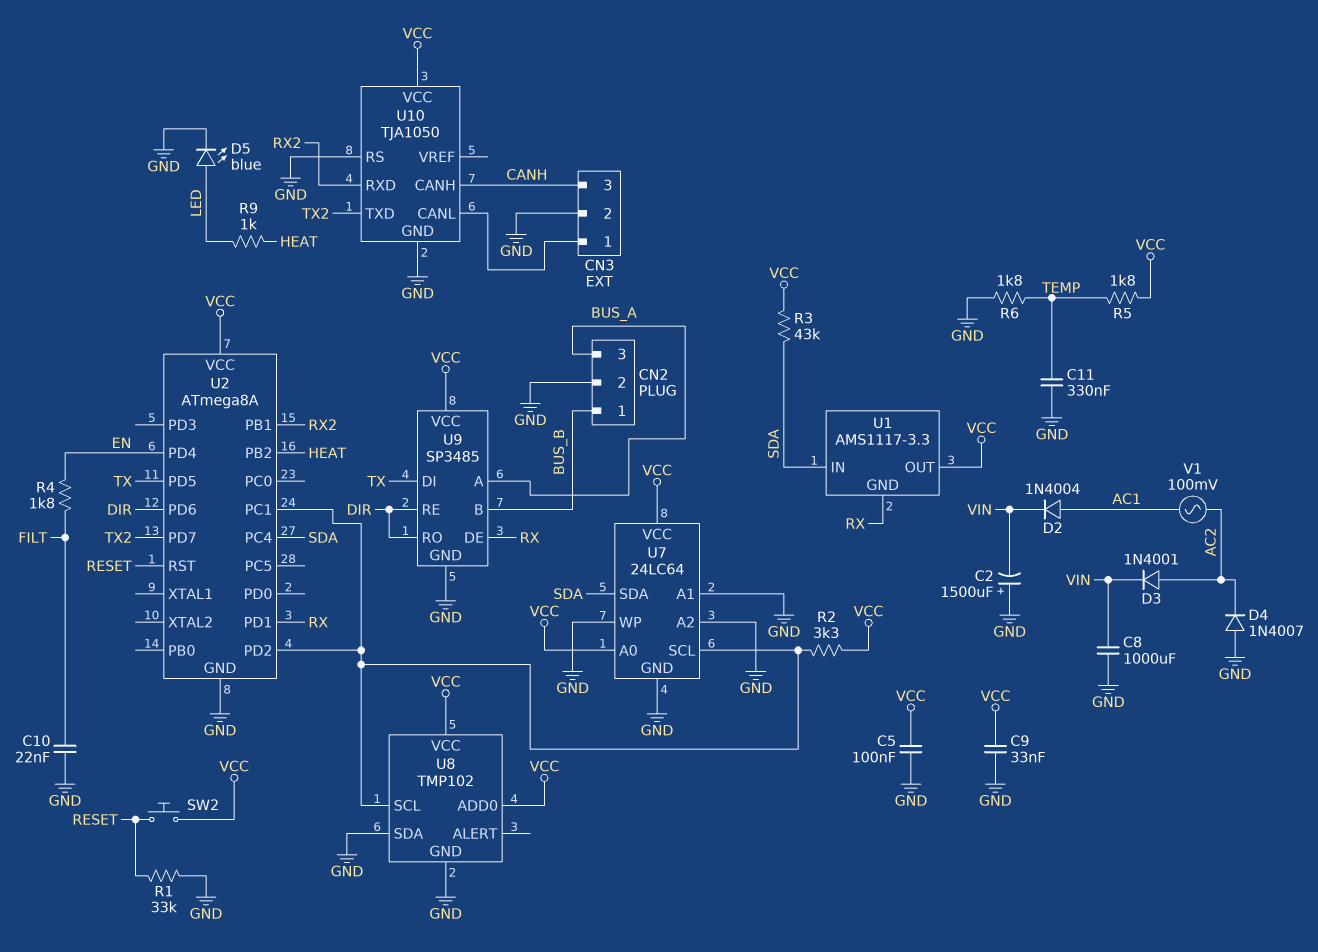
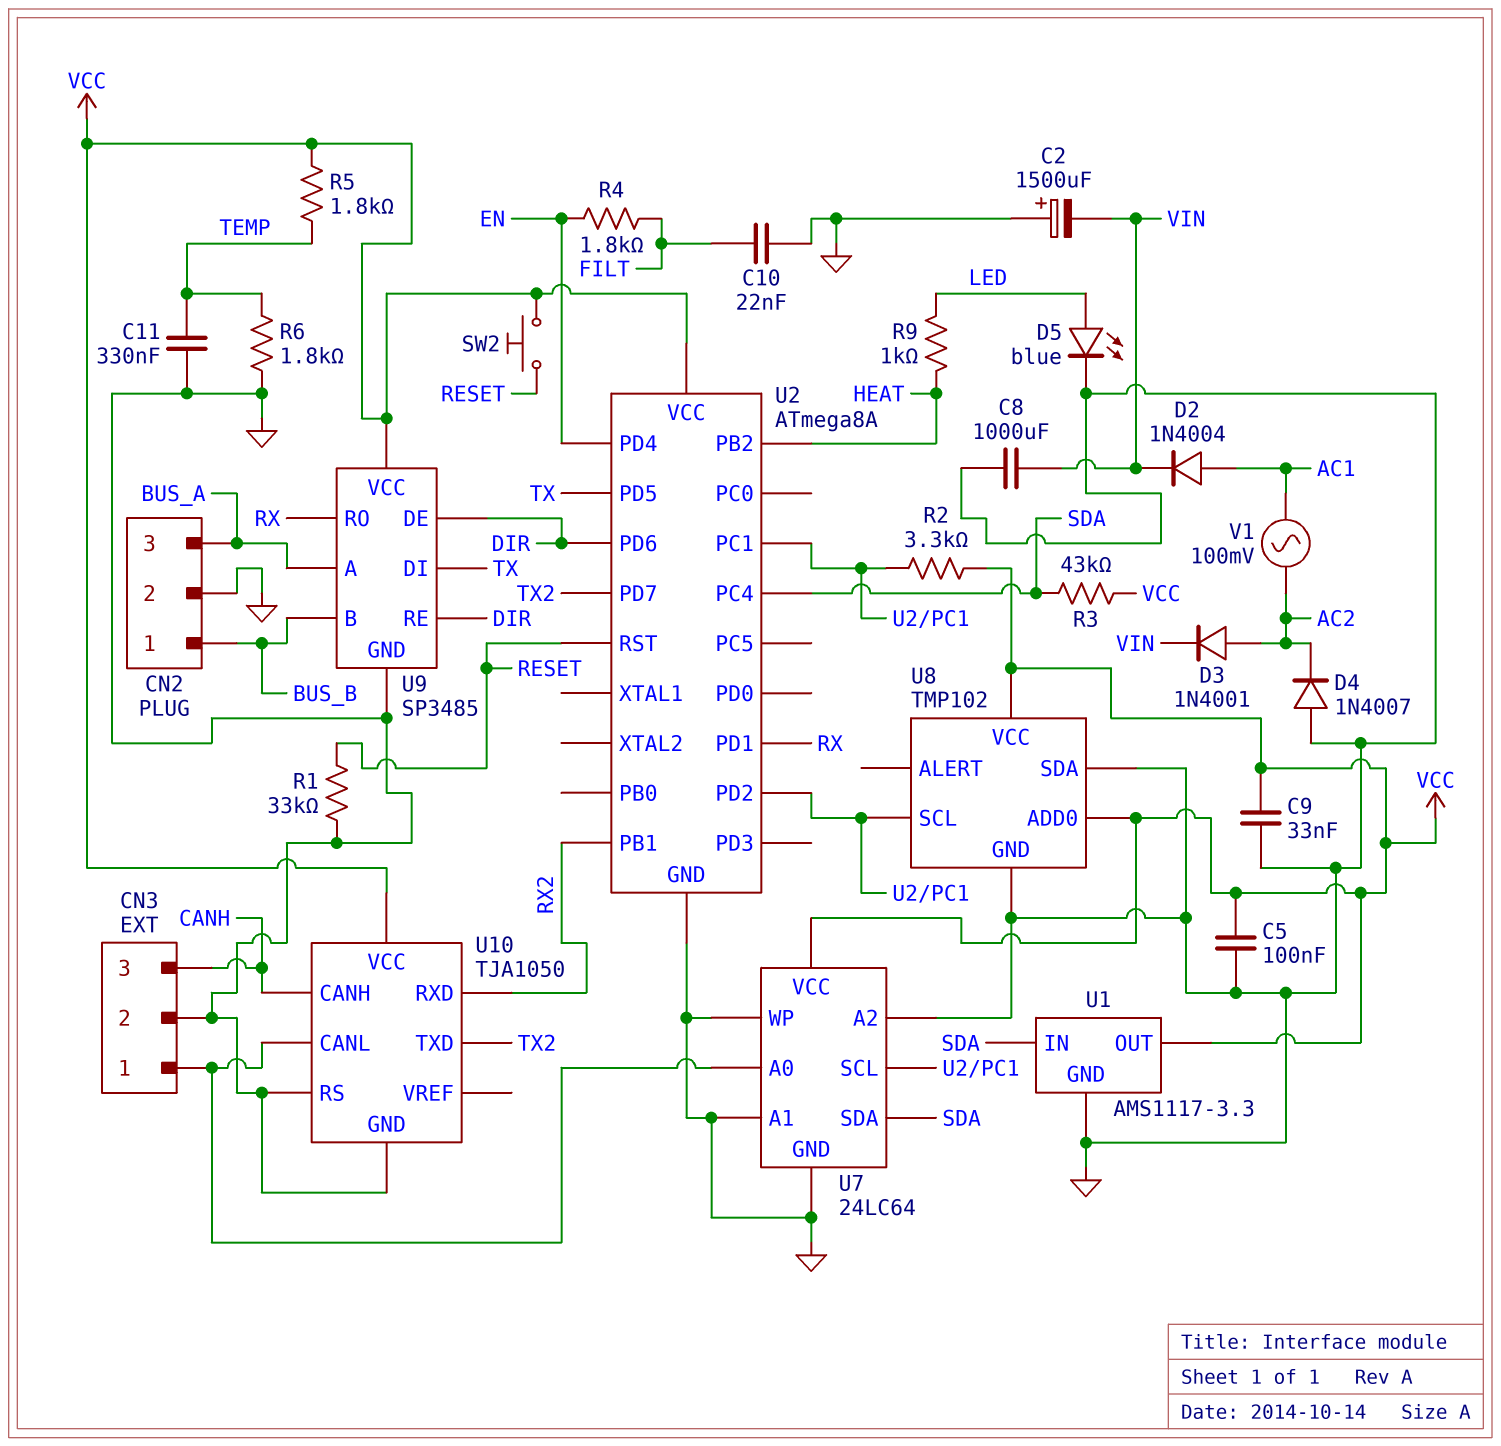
U1 pin GND: RX -> GND
U7 pin A0: VCC -> CN3/1
U9 pin DE: RX -> DIR
U9 pin RO: DIR -> RX

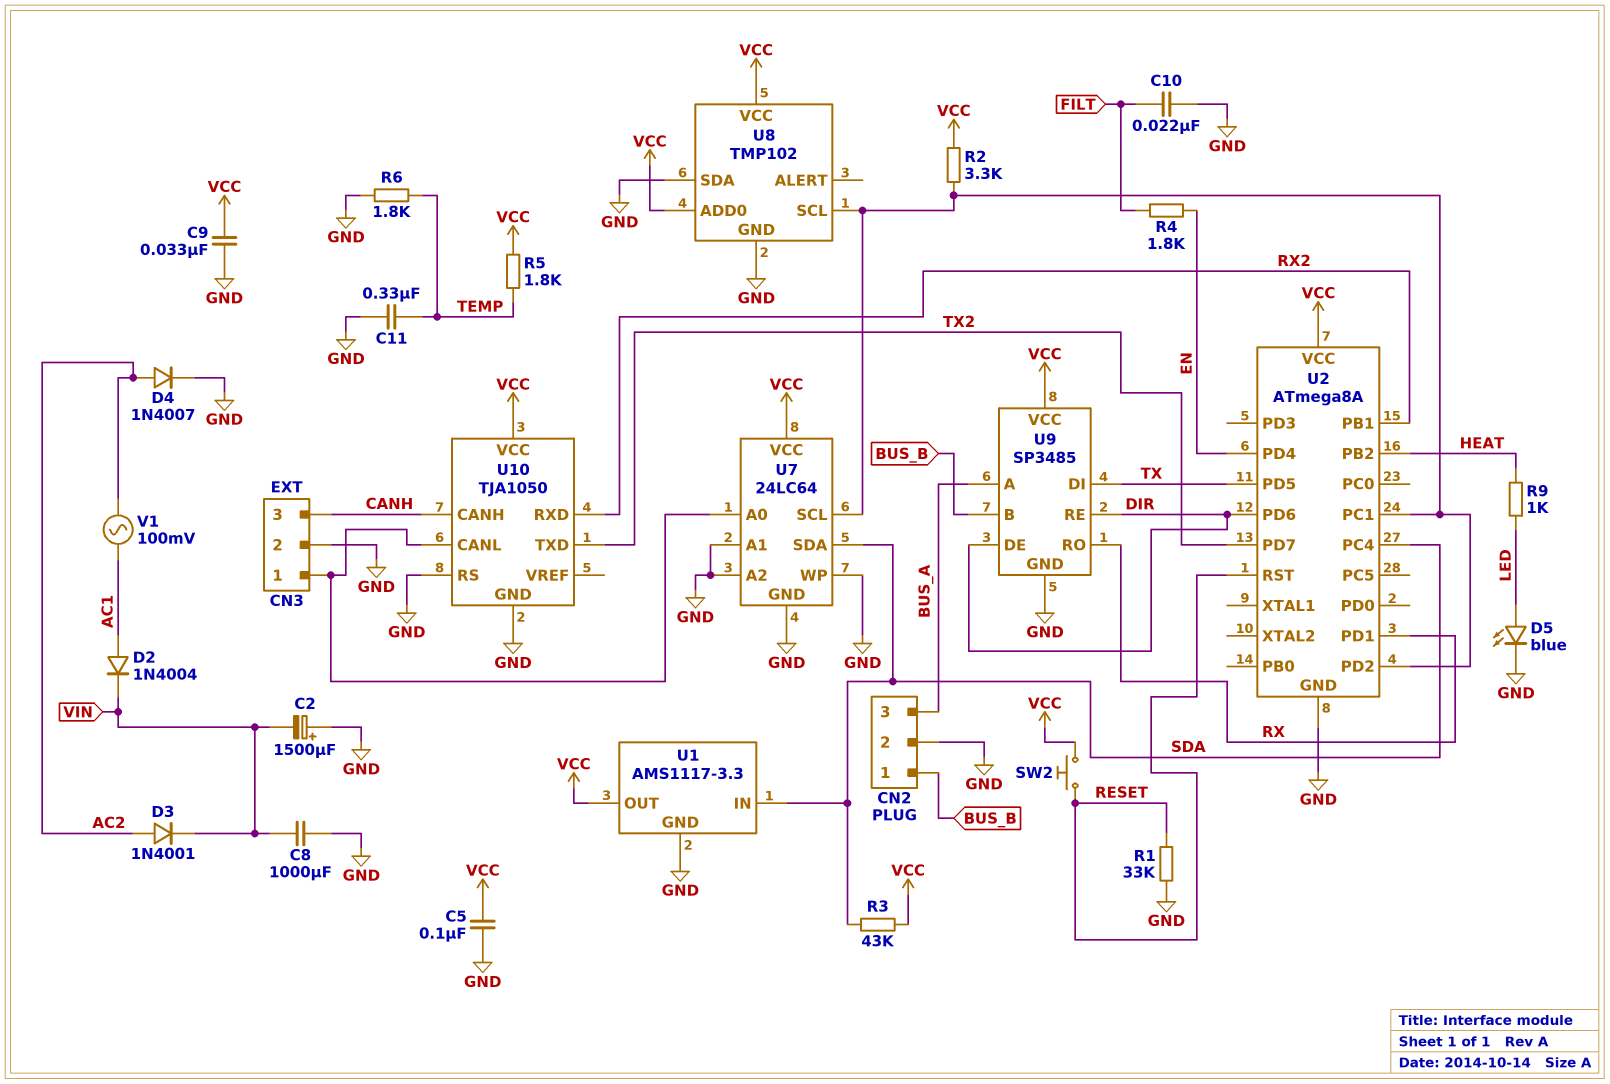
D4: diode 1N4007 (A GND, K AC2) -> diode 1N4007 (A AC2, K GND)

